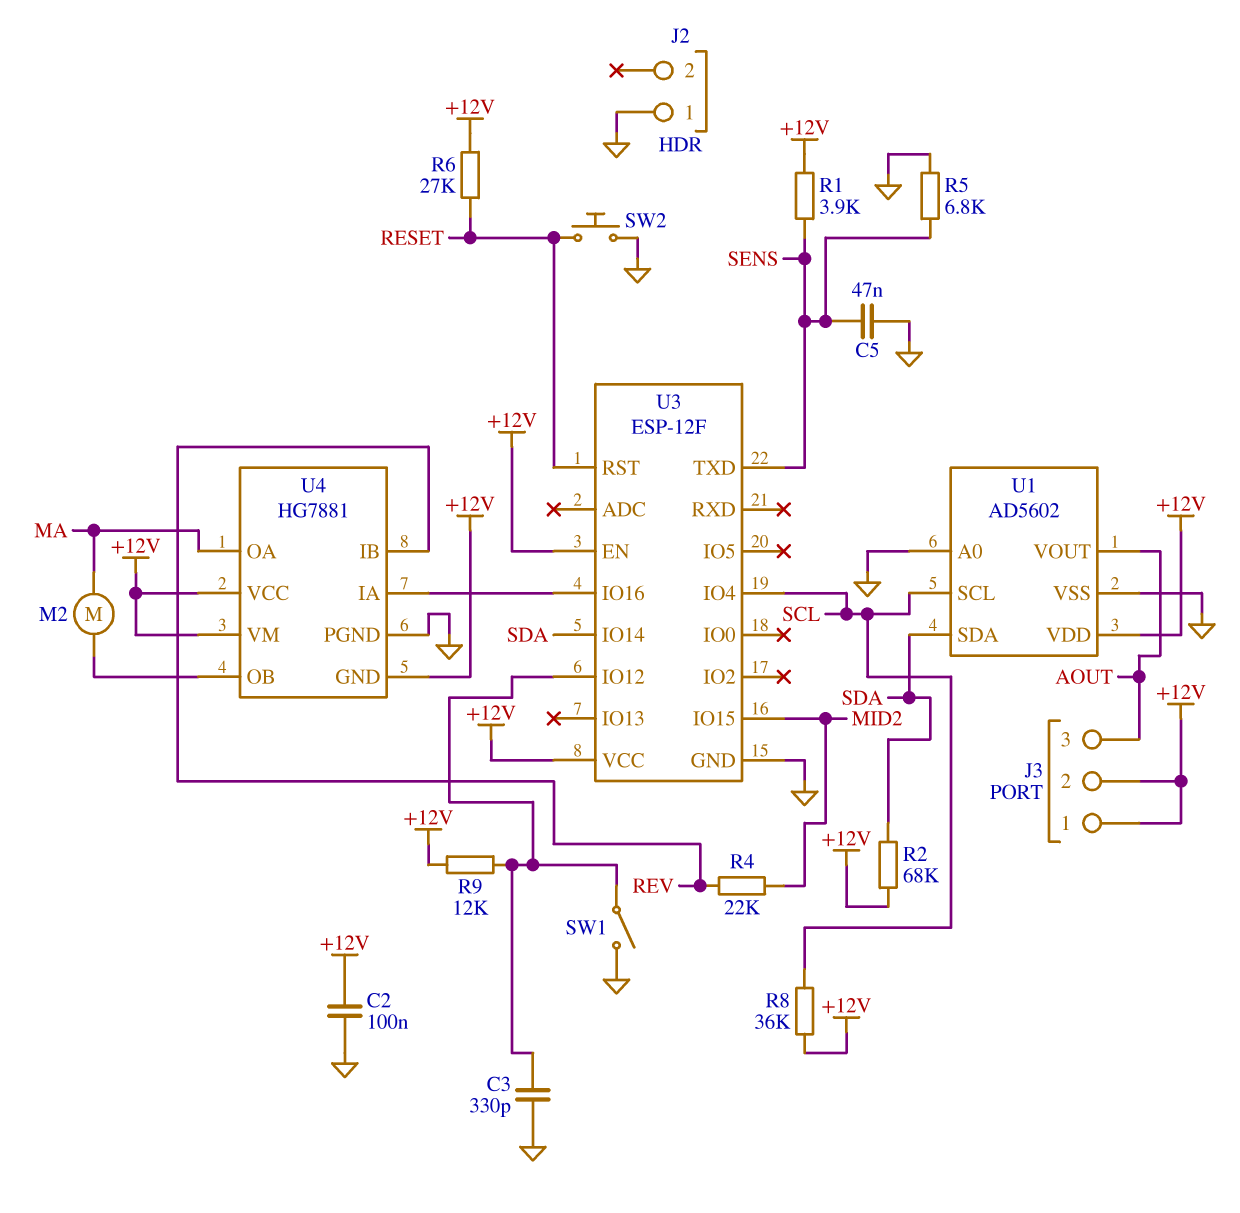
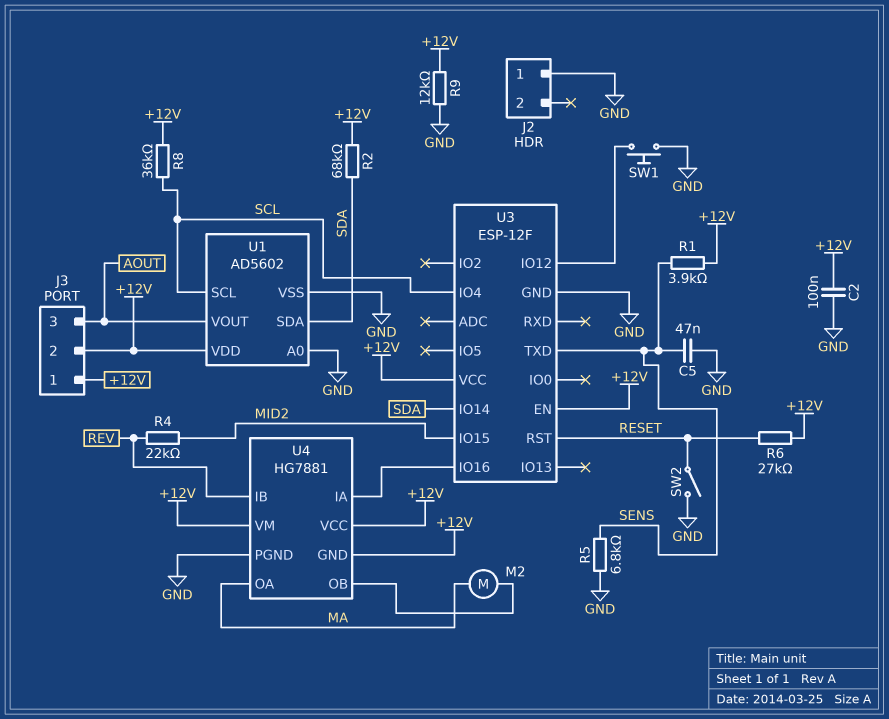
C3: 330pF (GND, U3/IO12) -> none
R9: 12k (+12V, U3/IO12) -> 12k (+12V, GND)
SW1: switch (GND, U3/IO12) -> button (GND, U3/IO12)
SW2: button (GND, RESET) -> switch (GND, RESET)

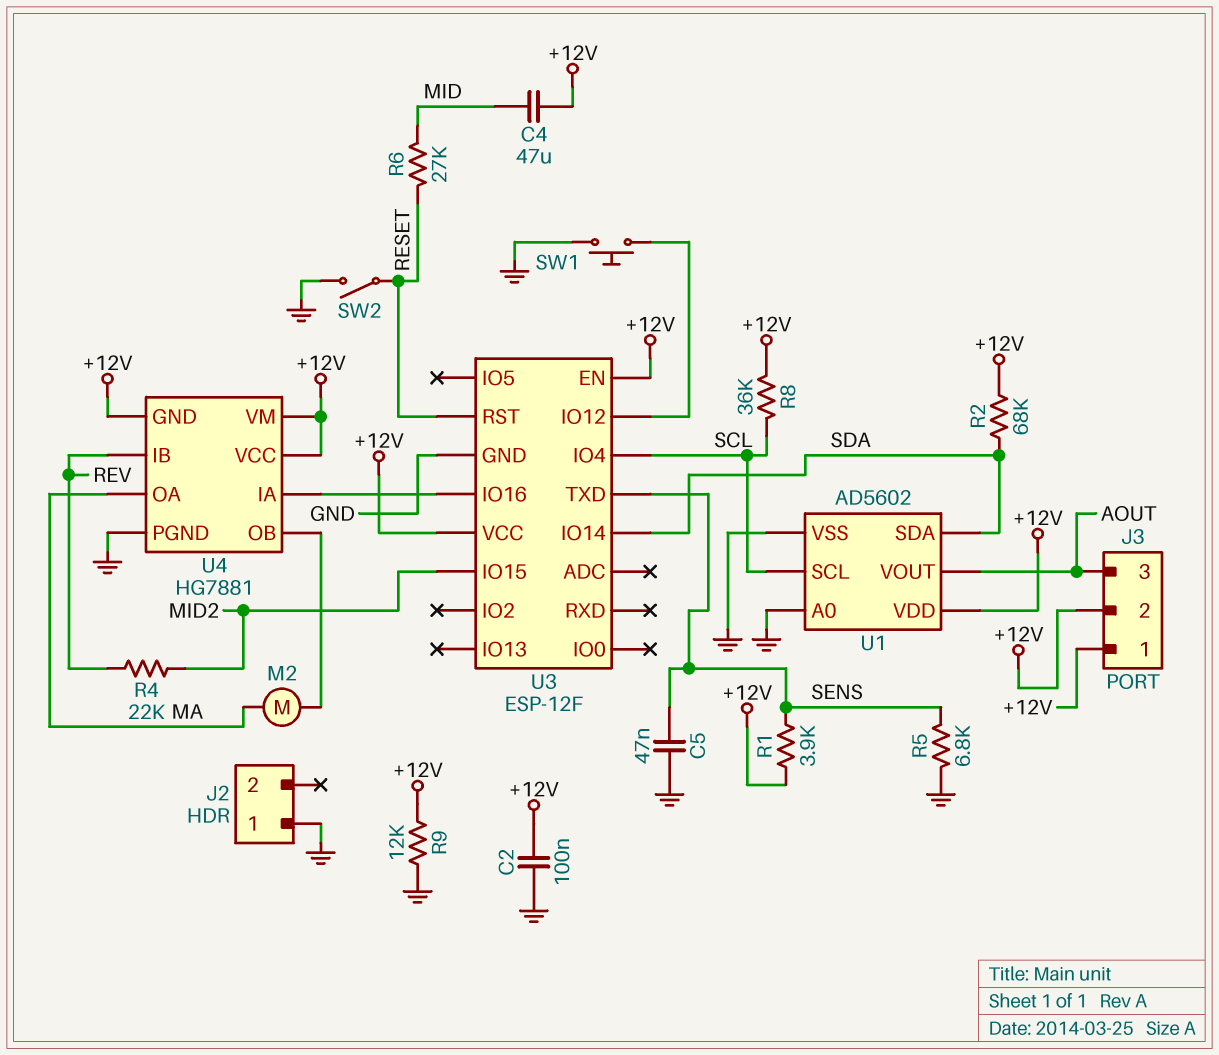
C4: none -> 47uF (+12V, MID)
R6: 27k (+12V, RESET) -> 27k (MID, RESET)

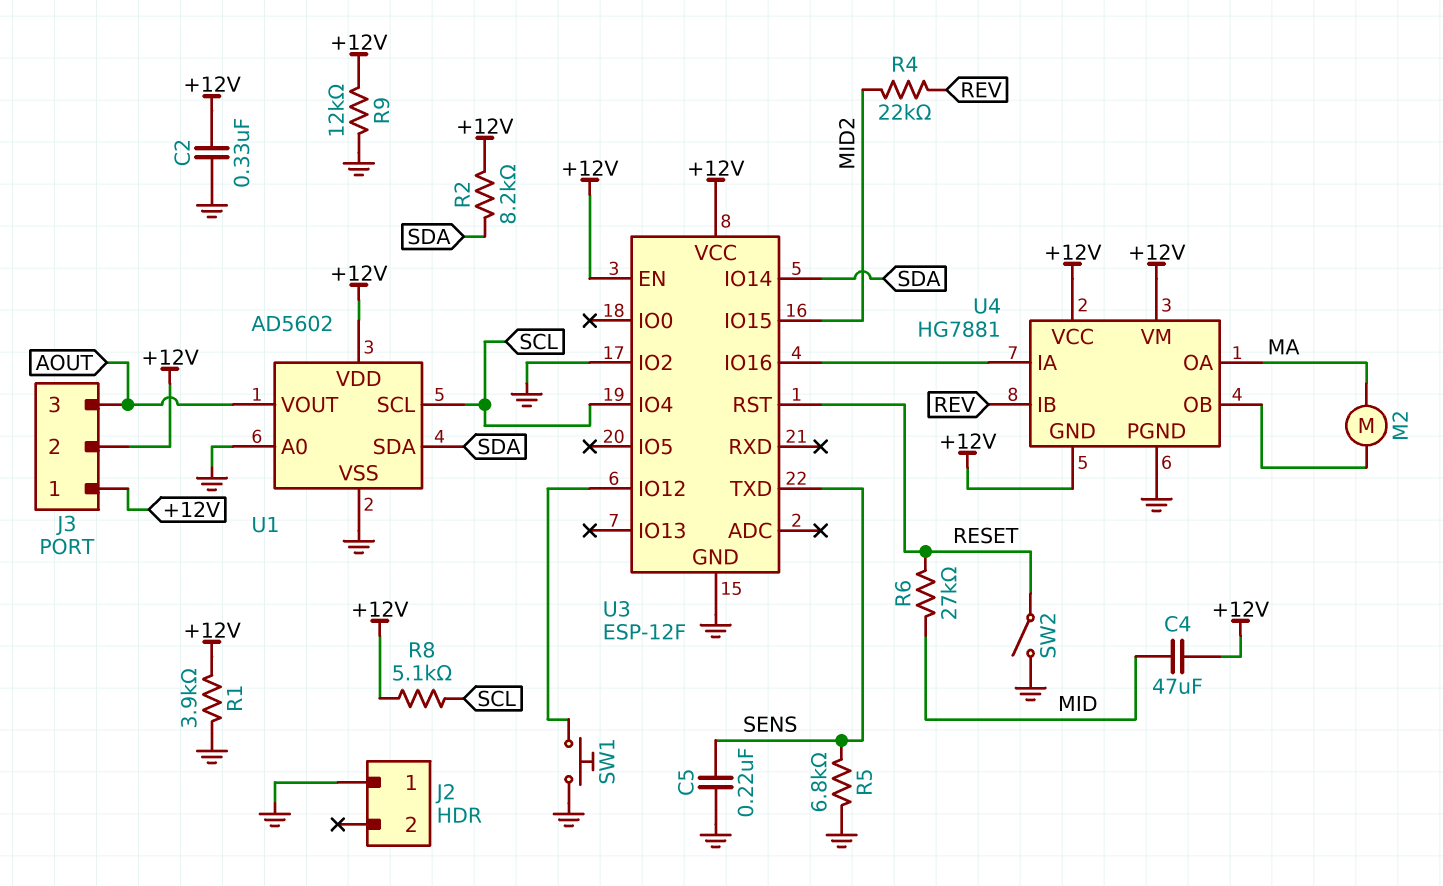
C2: 100nF (+12V, GND) -> 330nF (+12V, GND)
C5: 47nF (GND, SENS) -> 220nF (GND, SENS)
R1: 3.9k (+12V, SENS) -> 3.9k (+12V, GND)
R2: 68k (+12V, SDA) -> 8.2k (+12V, SDA)
R8: 36k (+12V, SCL) -> 5.1k (+12V, SCL)
U3 pin IO2: none -> GND

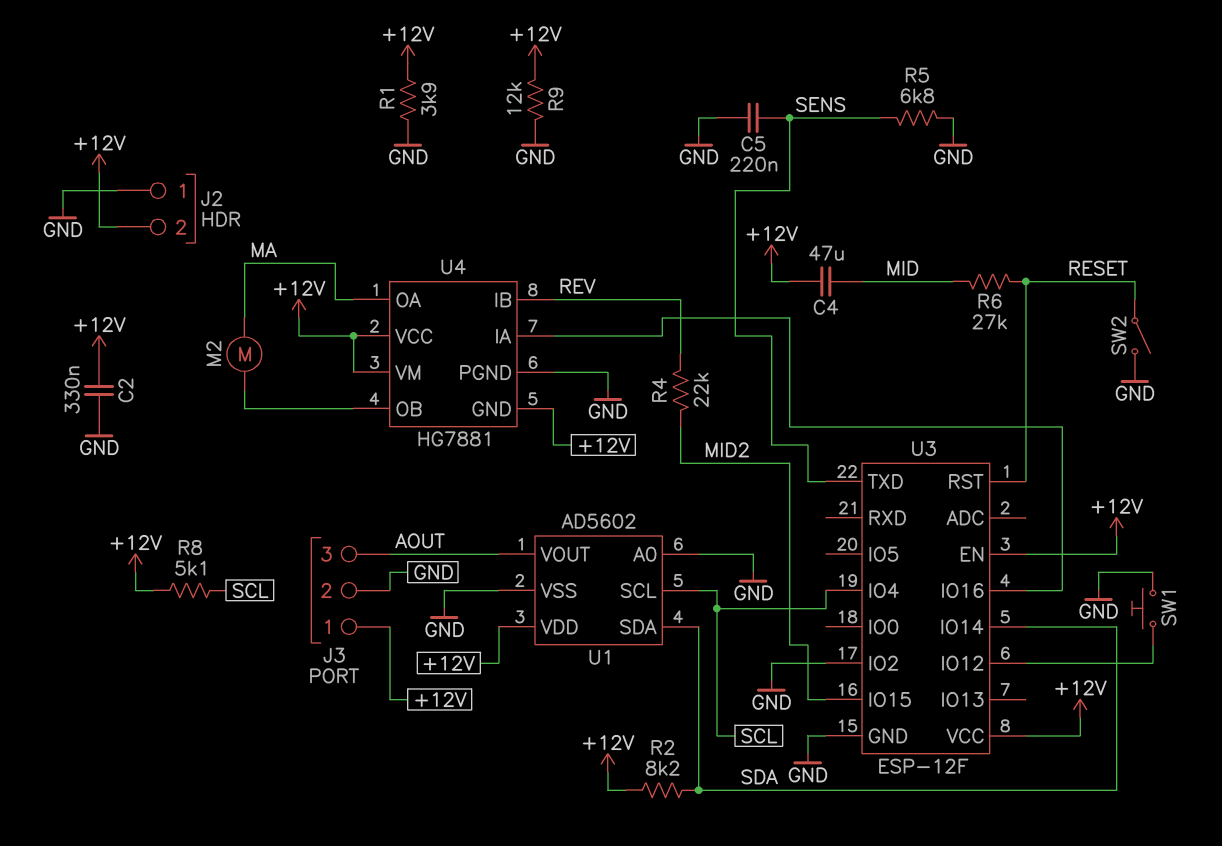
J2 pin 2: none -> +12V
J3 pin 2: +12V -> GND

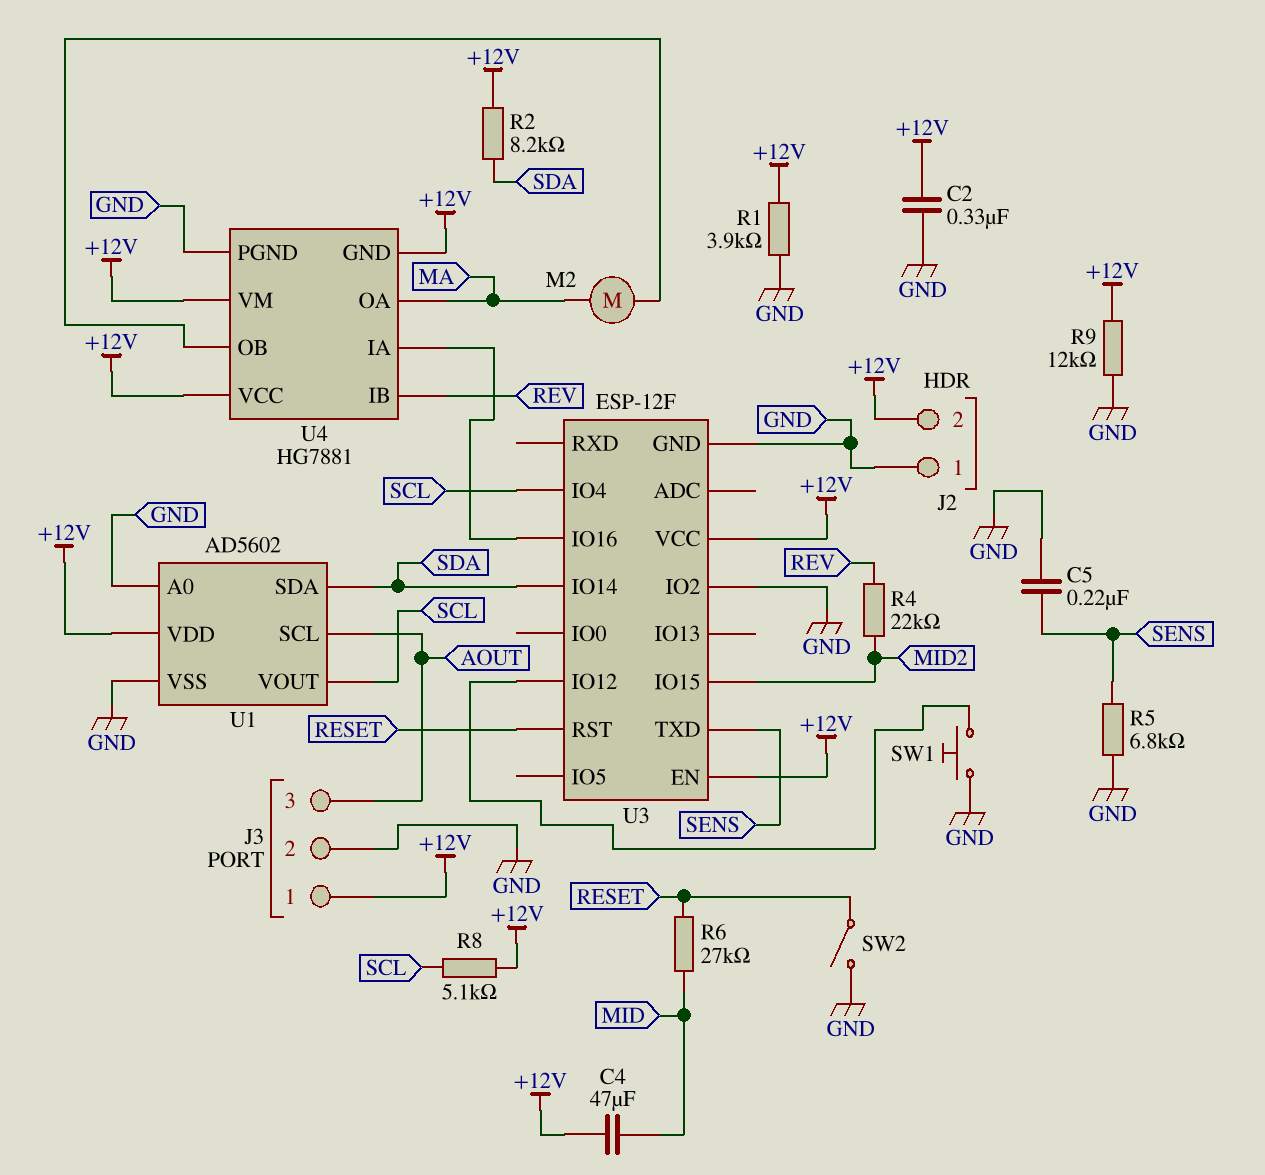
U1 pin SCL: SCL -> AOUT
U1 pin VOUT: AOUT -> SCL

